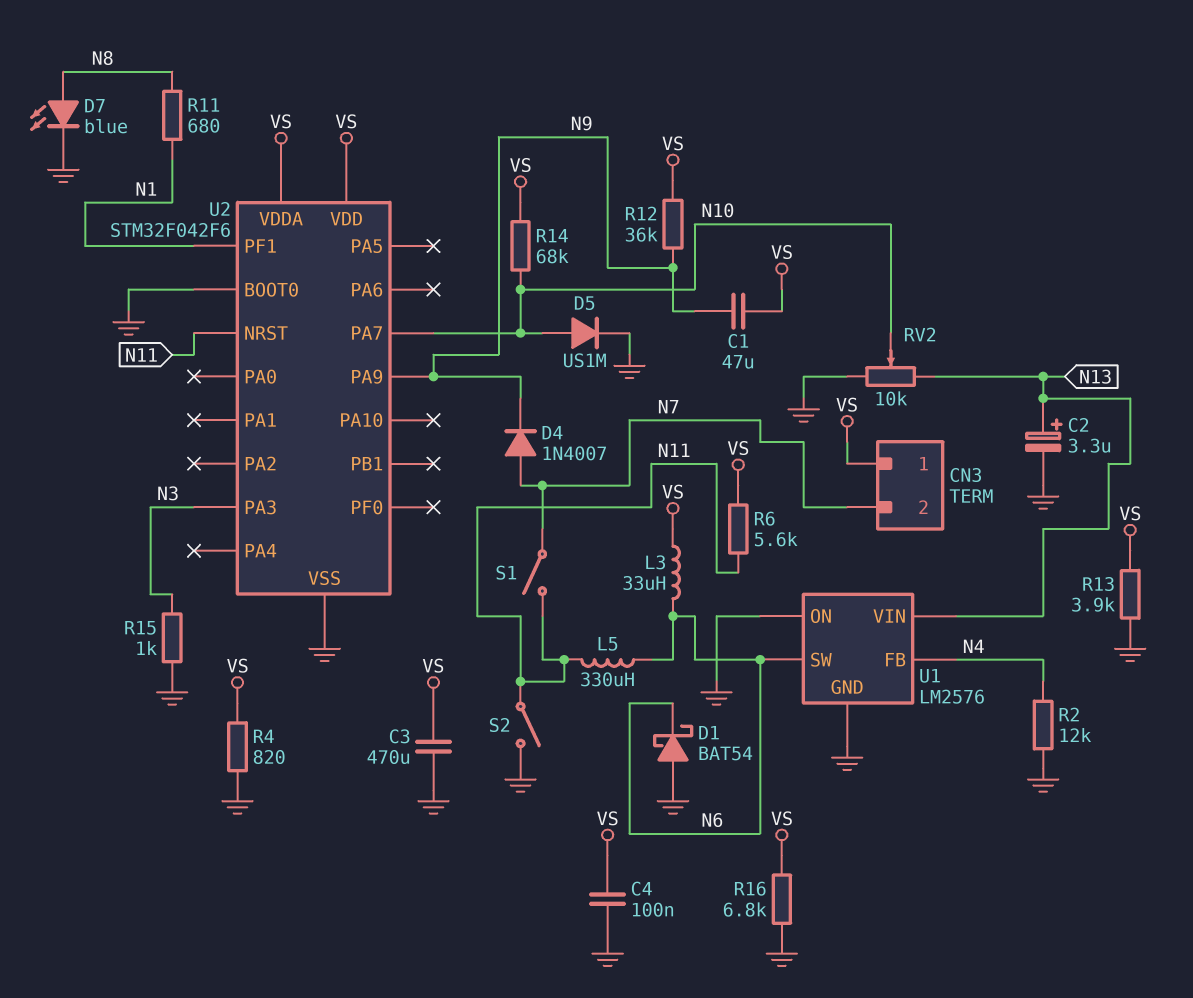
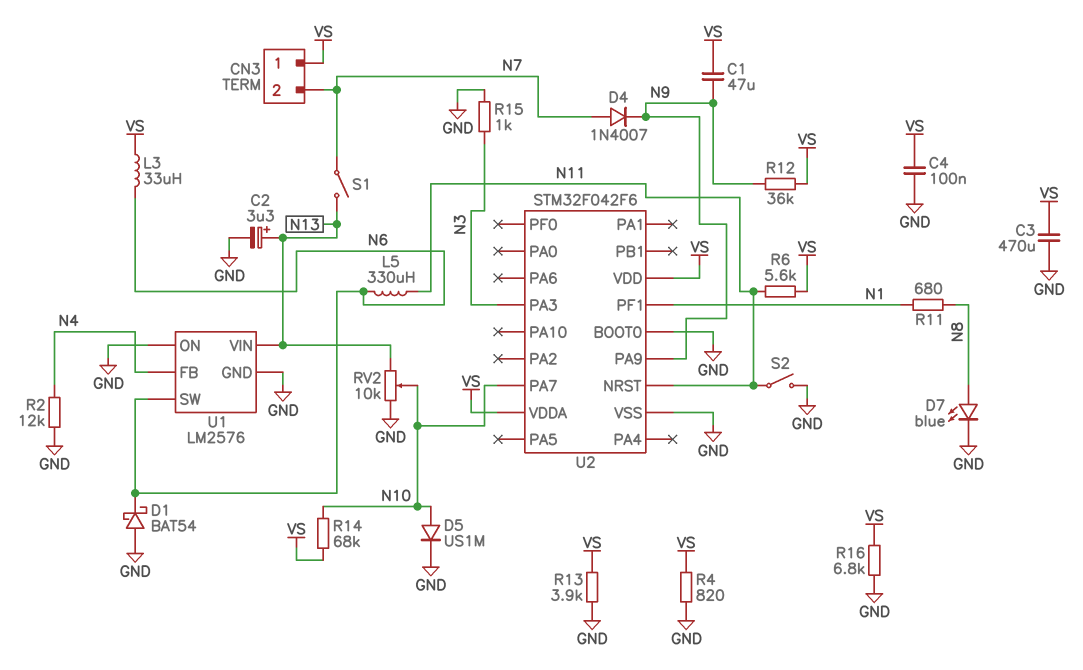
S1: switch (N7, N11) -> switch (N7, N13)

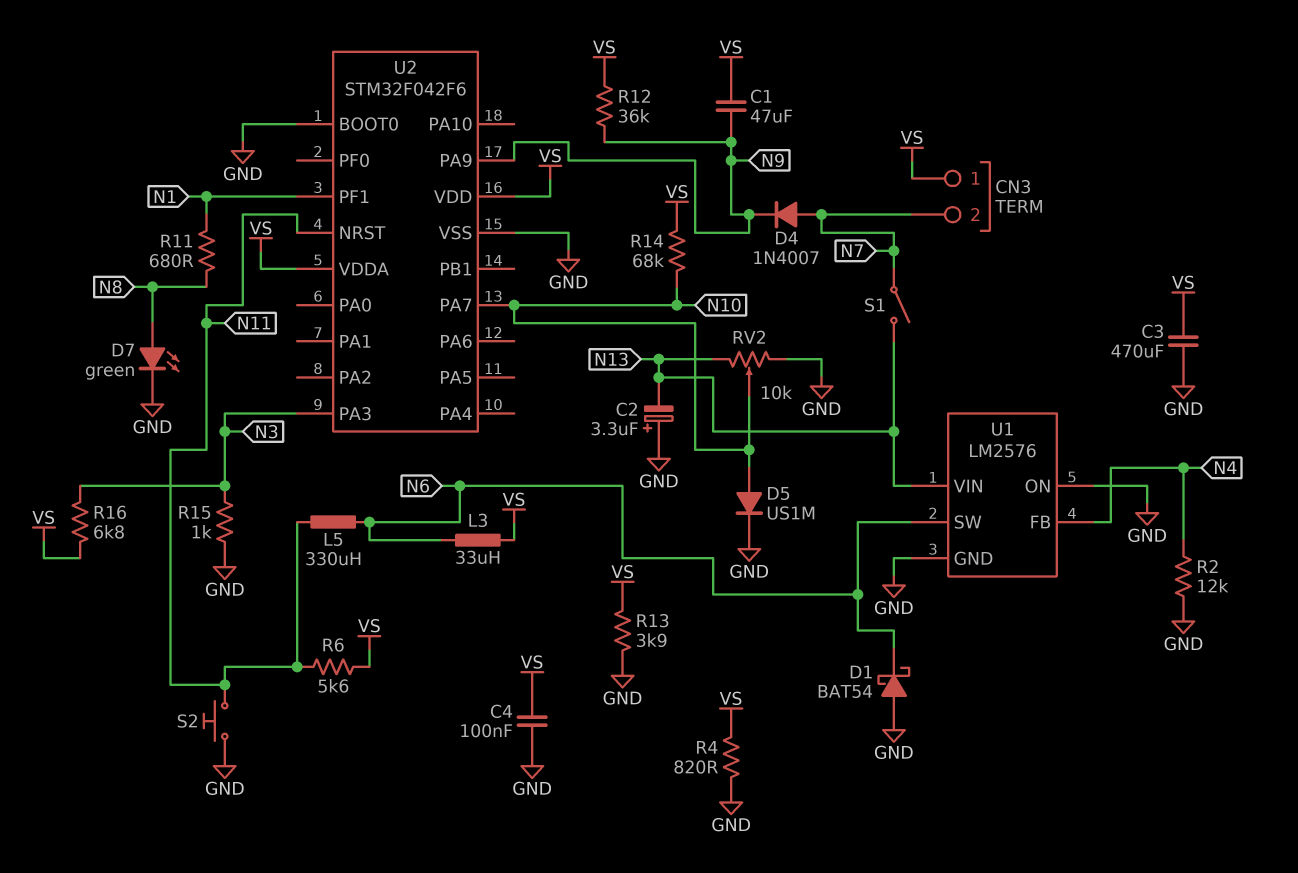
C2: 3.3uF (plus N13, minus GND) -> 3.3uF (plus GND, minus N13)
D7: LED blue (A N8, K GND) -> LED green (A N8, K GND)
R16: 6.8k (GND, VS) -> 6.8k (N3, VS)
S2: switch (GND, N11) -> button (GND, N11)

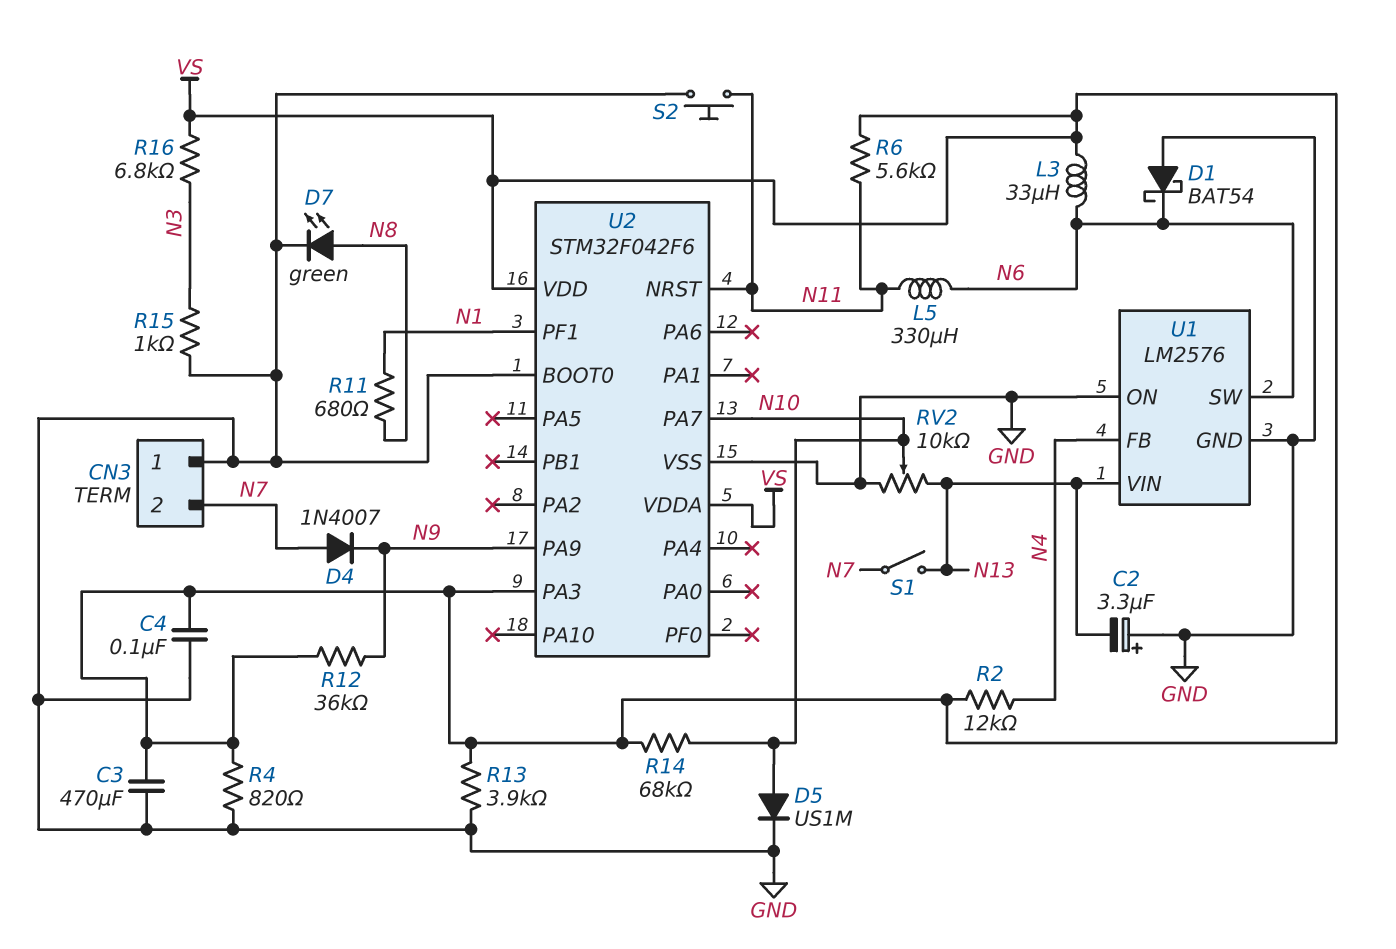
C1: 47uF (N9, VS) -> none
CN3 pin 1: VS -> GND
R2: 12k (GND, N4) -> 12k (N4, VS)
U2 pin PA3: N3 -> VS

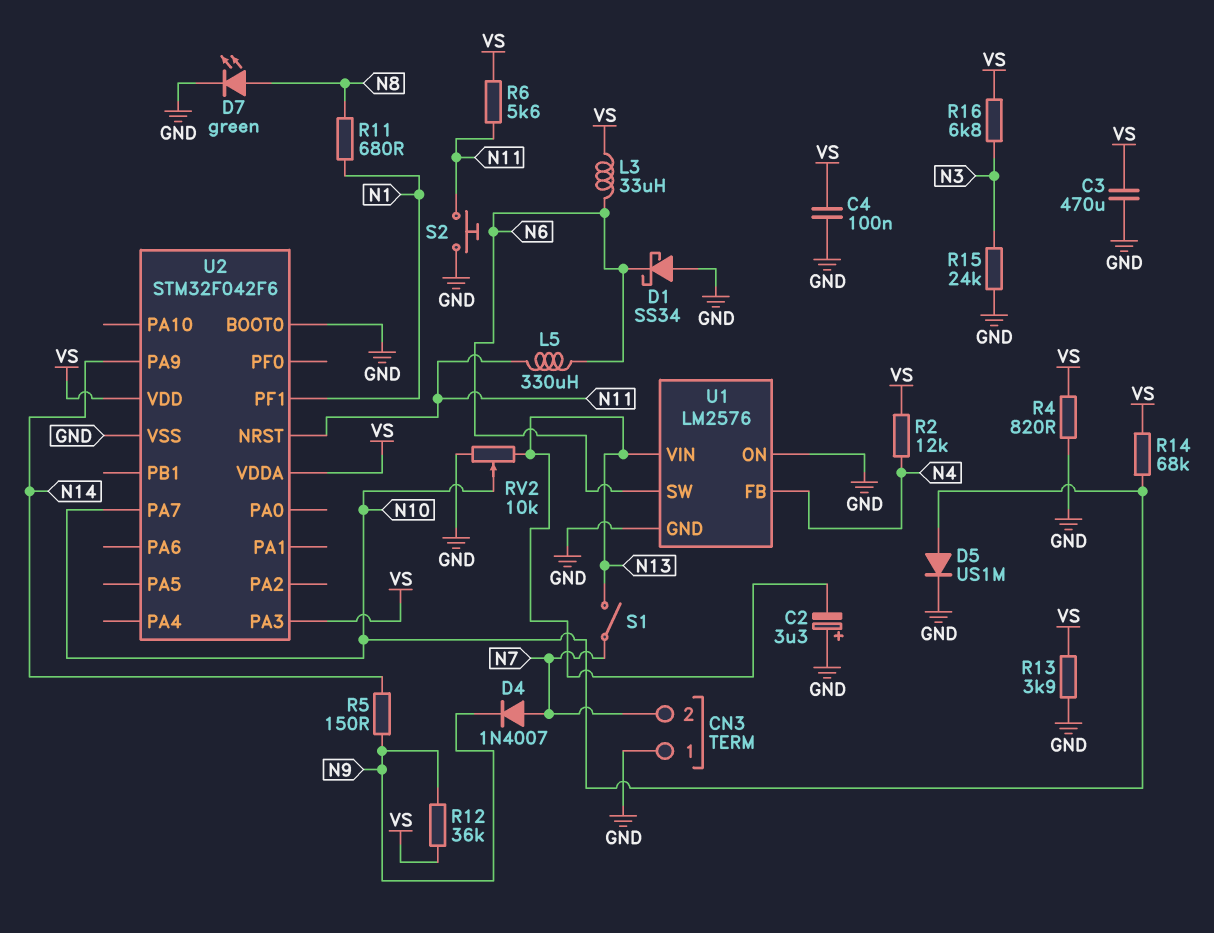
D1: schottky BAT54 (A GND, K N6) -> schottky SS34 (A GND, K N6)
R5: none -> 150 (N9, N14)
R15: 1k (GND, N3) -> 24k (GND, N3)
U2 pin PA9: N9 -> N14

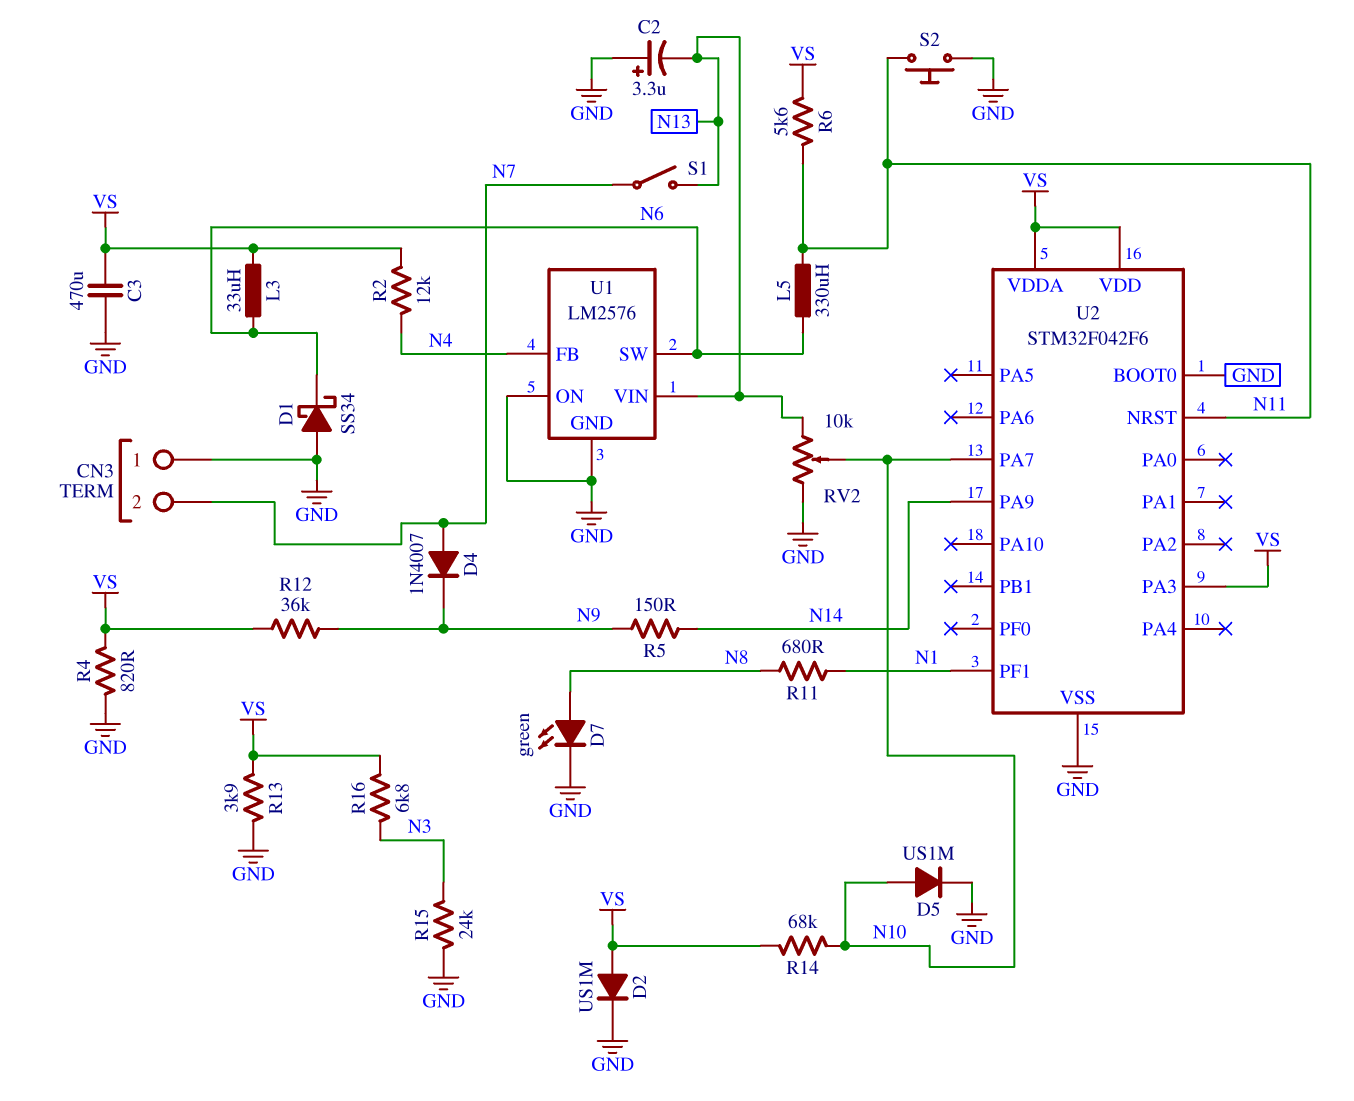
C4: 100nF (GND, VS) -> none
D2: none -> diode US1M (A VS, K GND)

